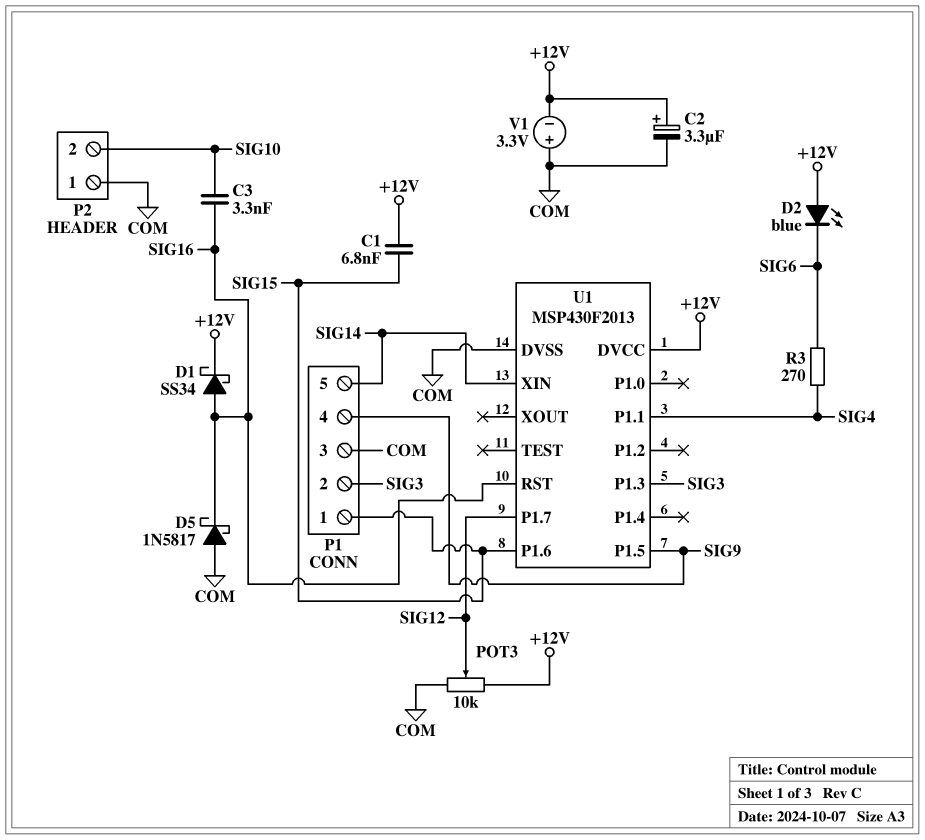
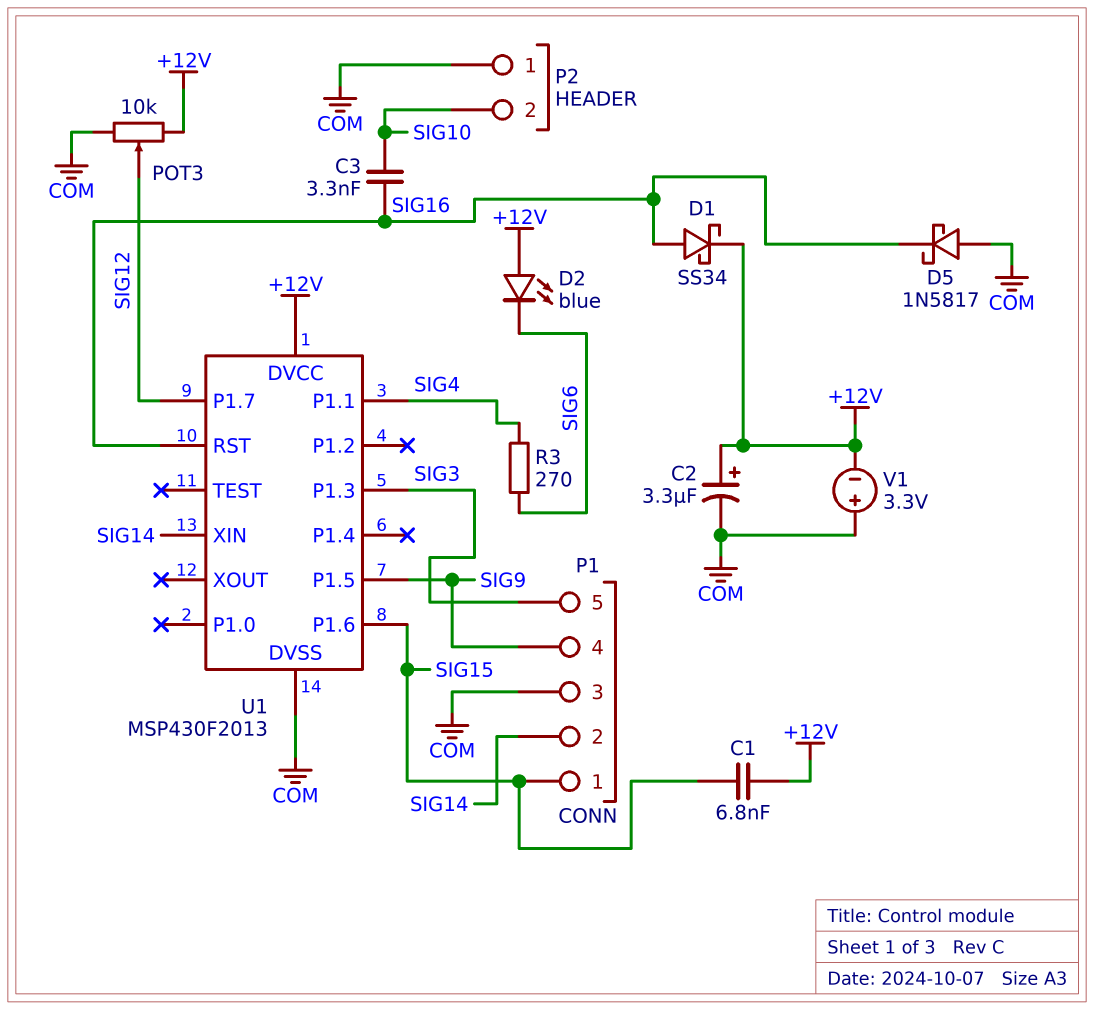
P1 pin 2: SIG3 -> SIG14
P1 pin 5: SIG14 -> SIG3

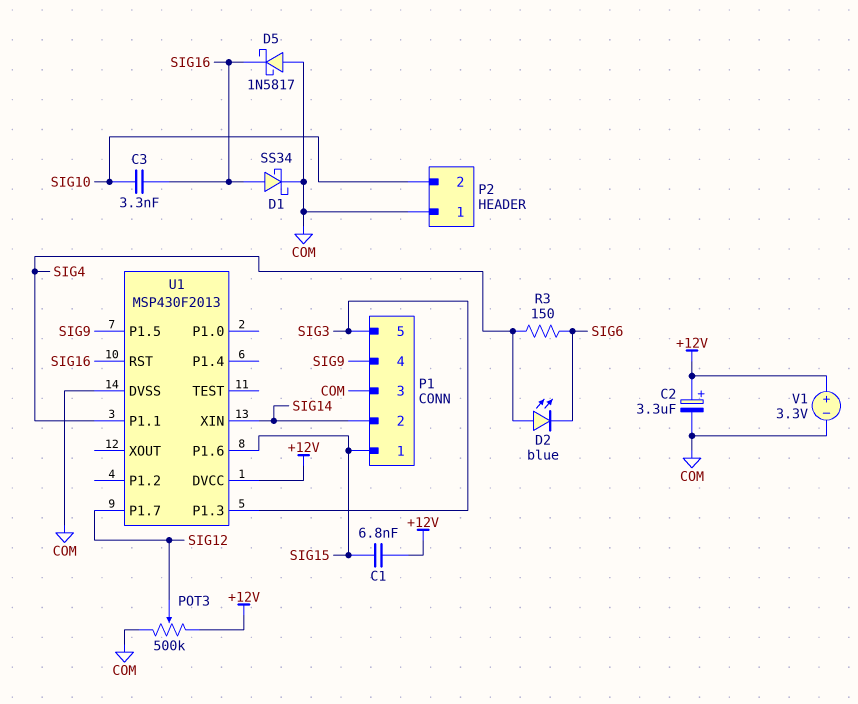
D1: schottky SS34 (A SIG16, K +12V) -> schottky SS34 (A SIG16, K COM)
D2: LED blue (A +12V, K SIG6) -> LED blue (A SIG4, K SIG6)
POT3: 10k (+12V, COM, wiper SIG12) -> 500k (+12V, COM, wiper SIG12)
R3: 270 (SIG4, SIG6) -> 150 (SIG4, SIG6)
V1: 3.3V (plus COM, minus +12V) -> 3.3V (plus +12V, minus COM)

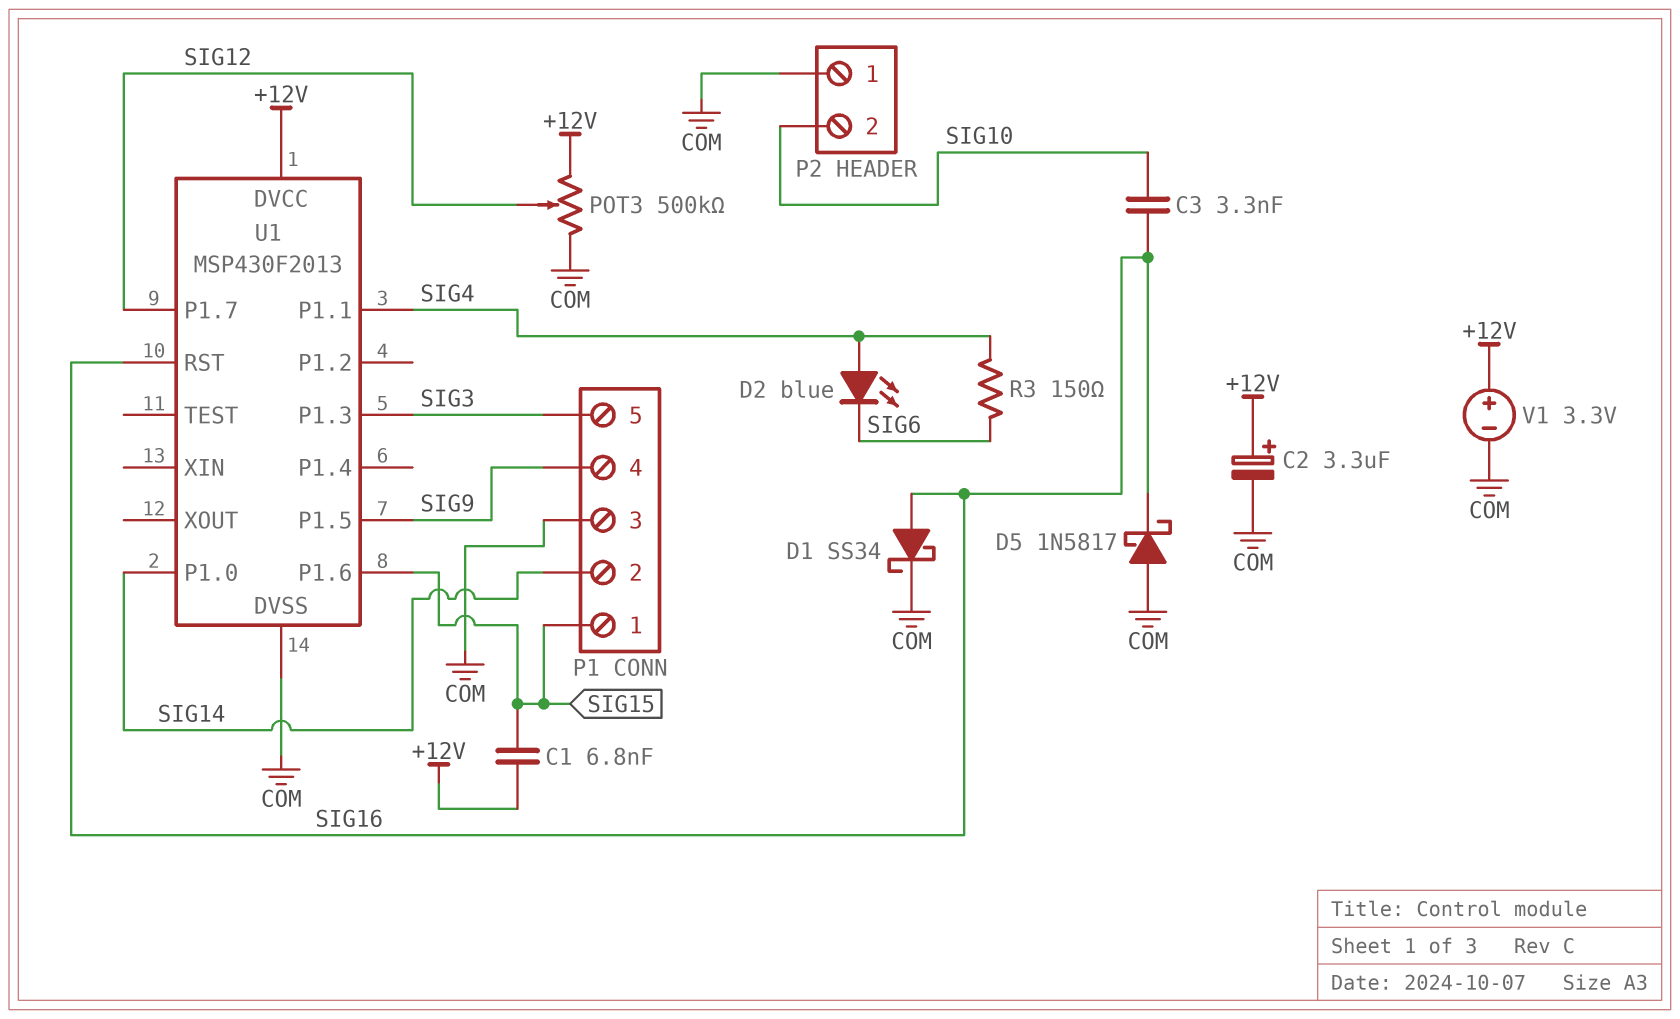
U1 pin P1.0: none -> SIG14
U1 pin XIN: SIG14 -> none

